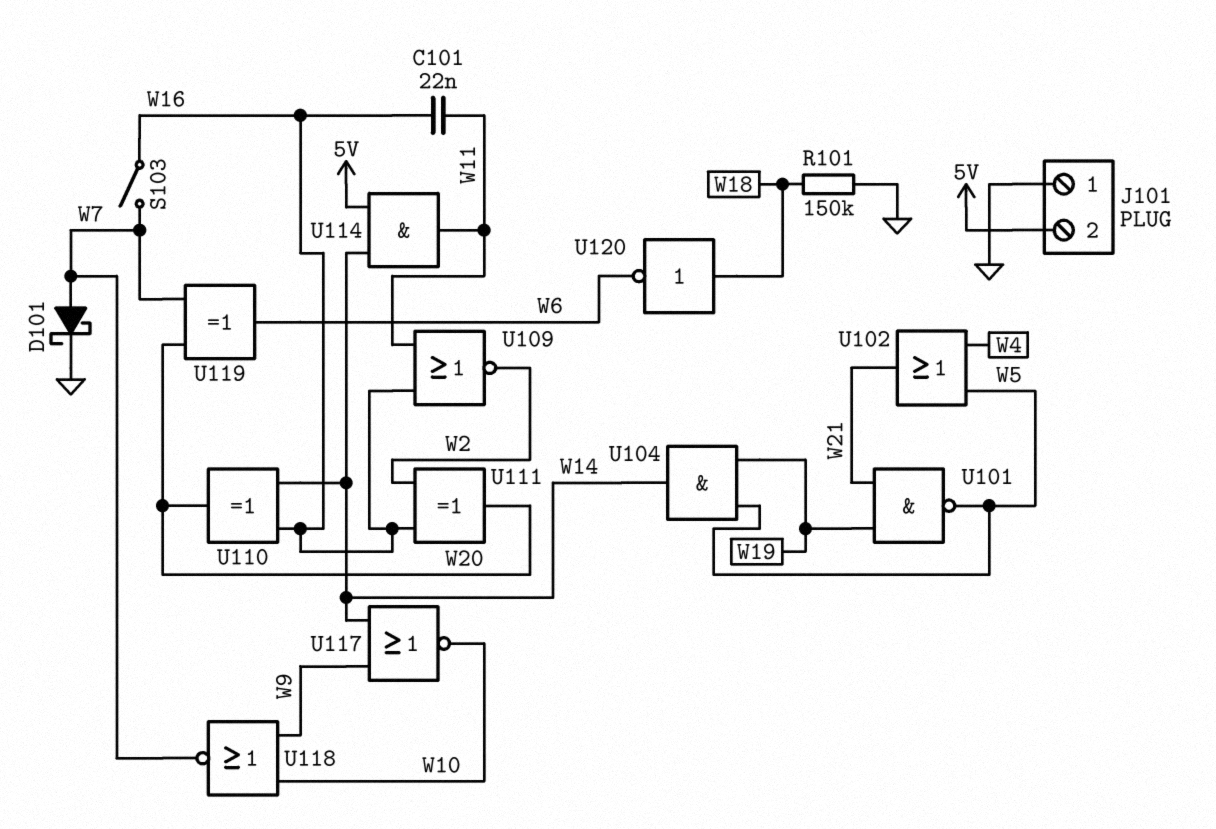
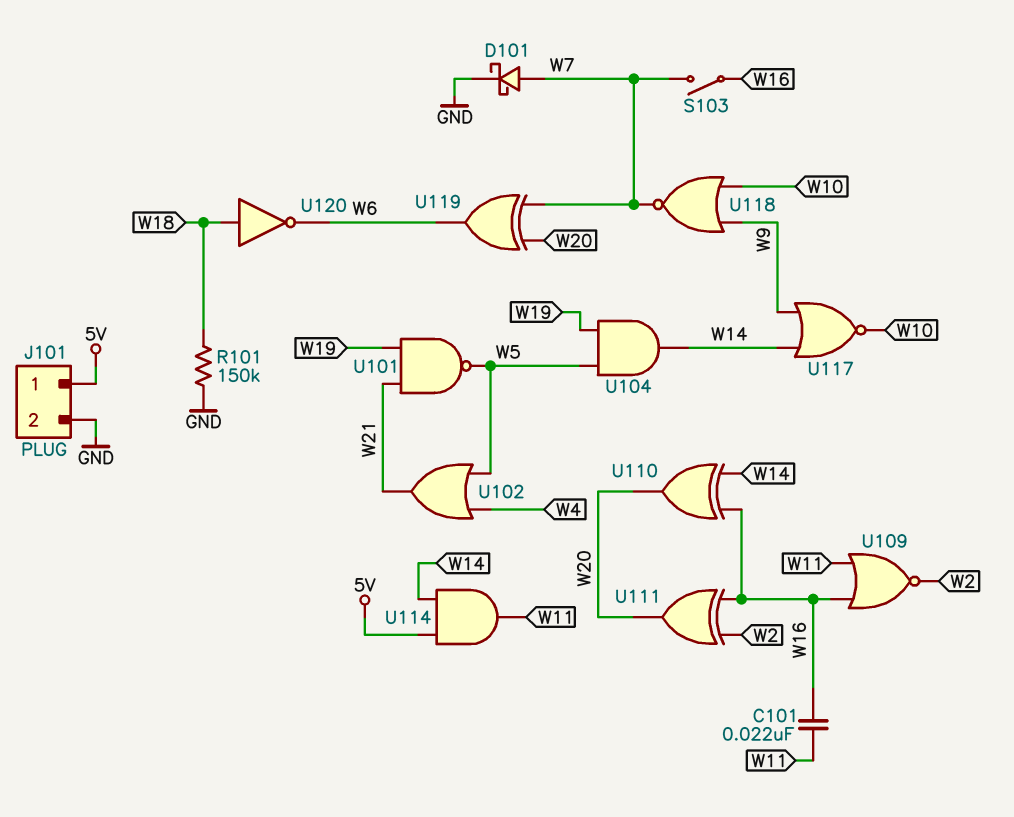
J101 pin 1: GND -> 5V
J101 pin 2: 5V -> GND

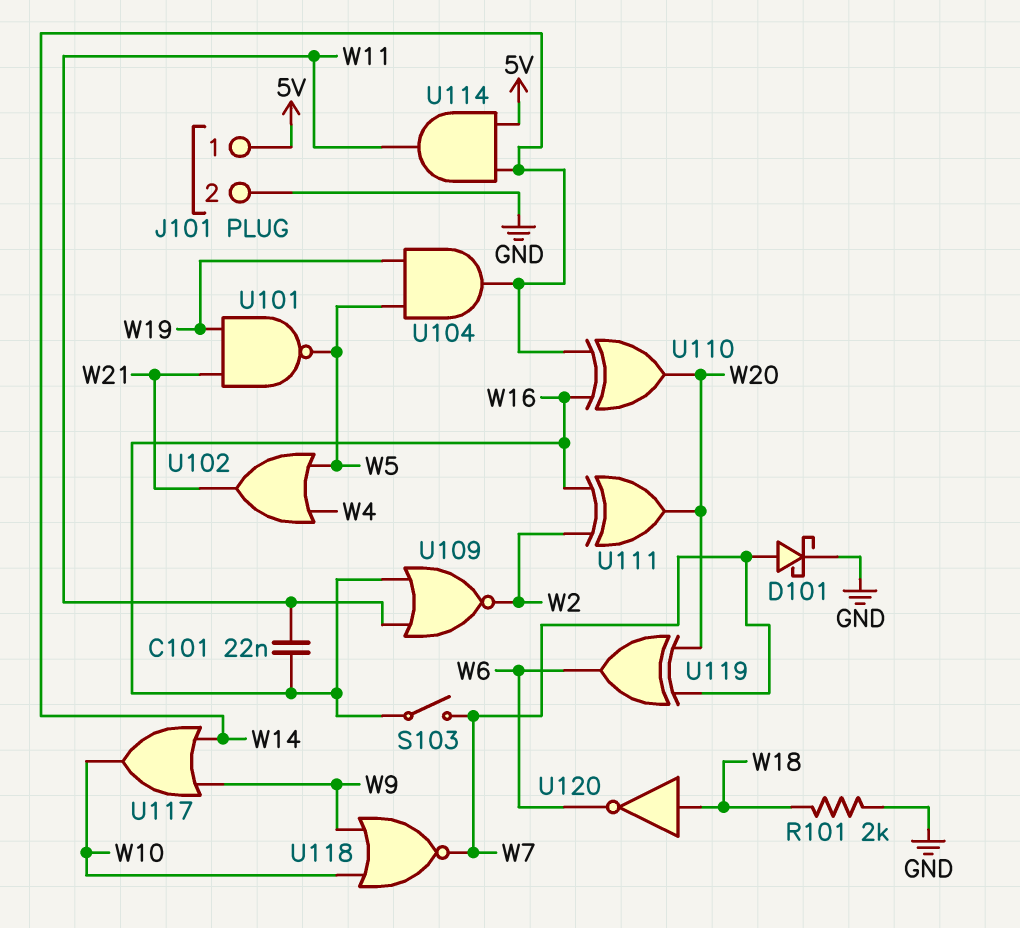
R101: 150k (GND, W18) -> 2k (GND, W18)
U117: NOR (in W9, in W14, out W10) -> OR (in W9, in W14, out W10)

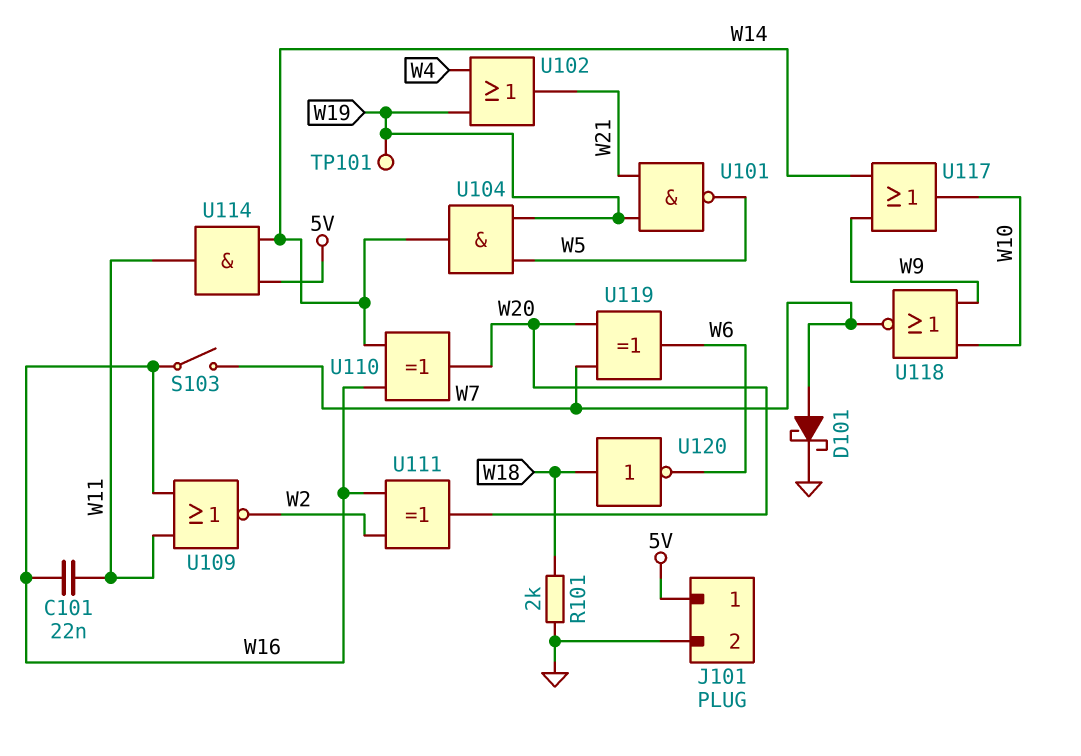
TP101: none -> test point (W19)
U102: OR (in W4, in W5, out W21) -> OR (in W4, in W19, out W21)

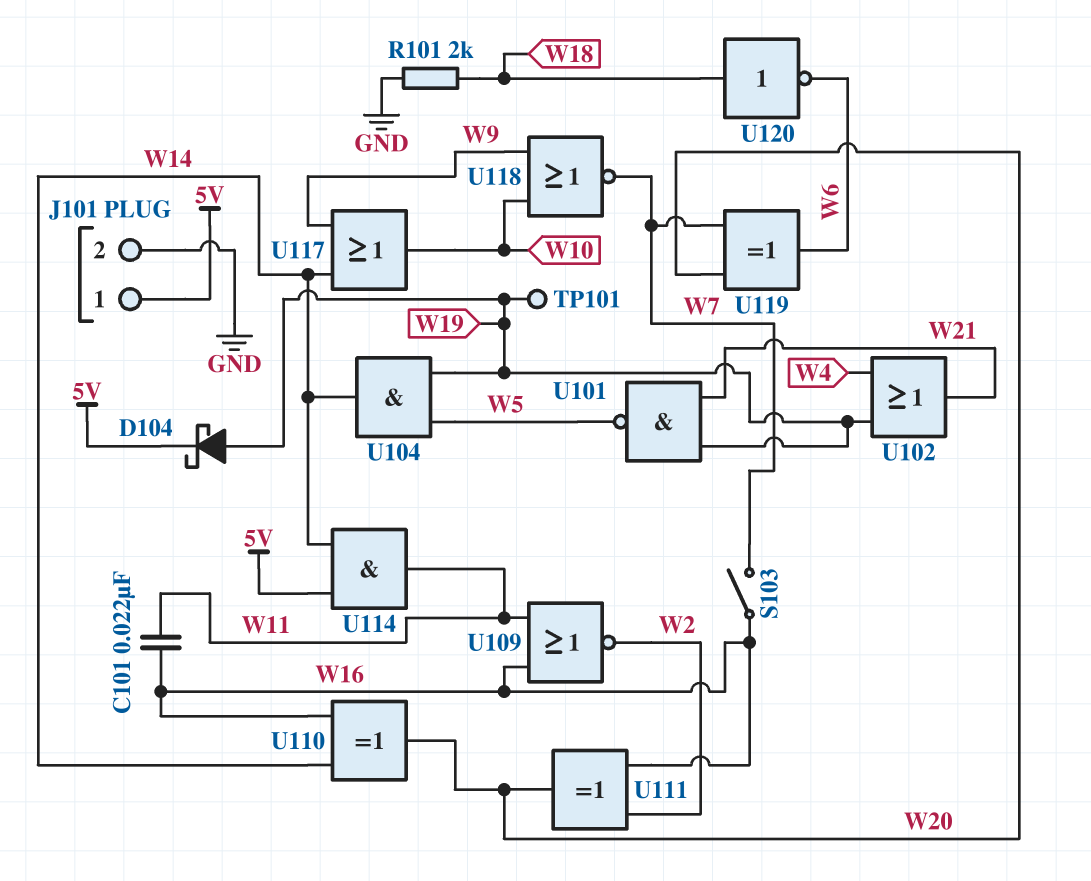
D101: schottky (A W7, K GND) -> none
D104: none -> schottky (A W19, K 5V)

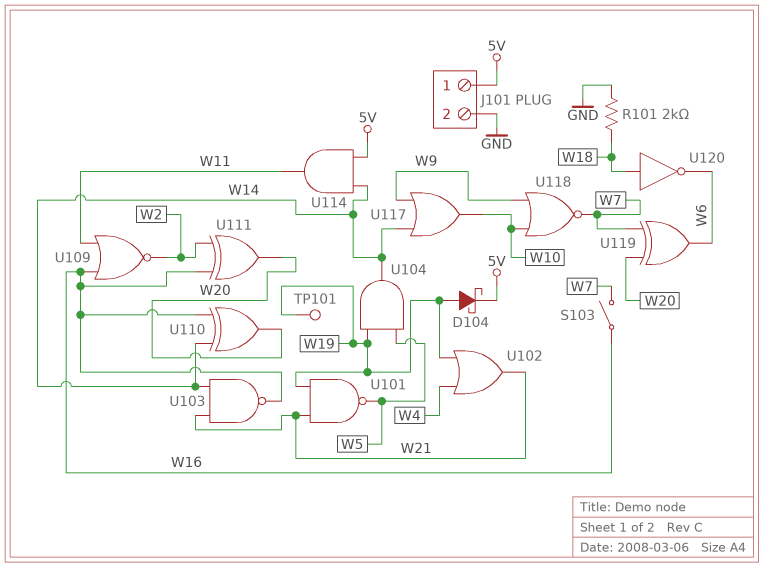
C101: 22nF (W11, W16) -> none
U103: none -> NAND (in W14, in W21, out W16)

